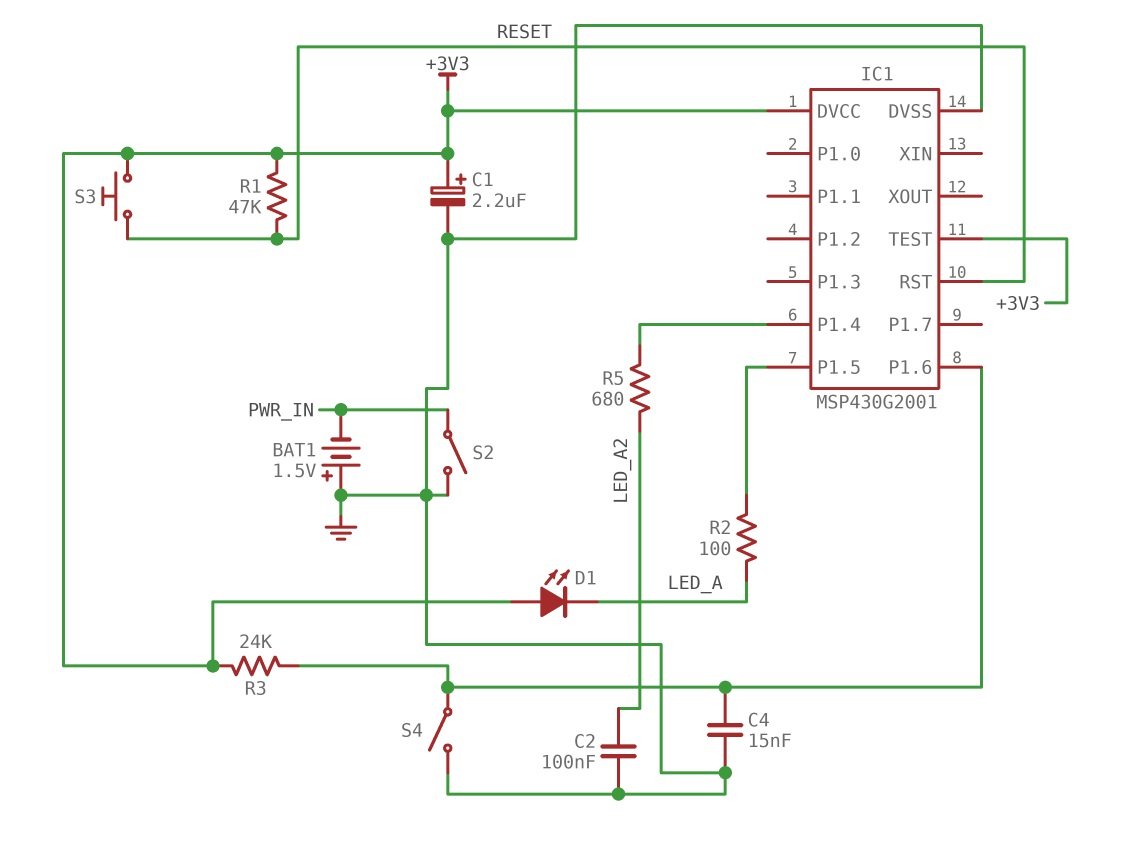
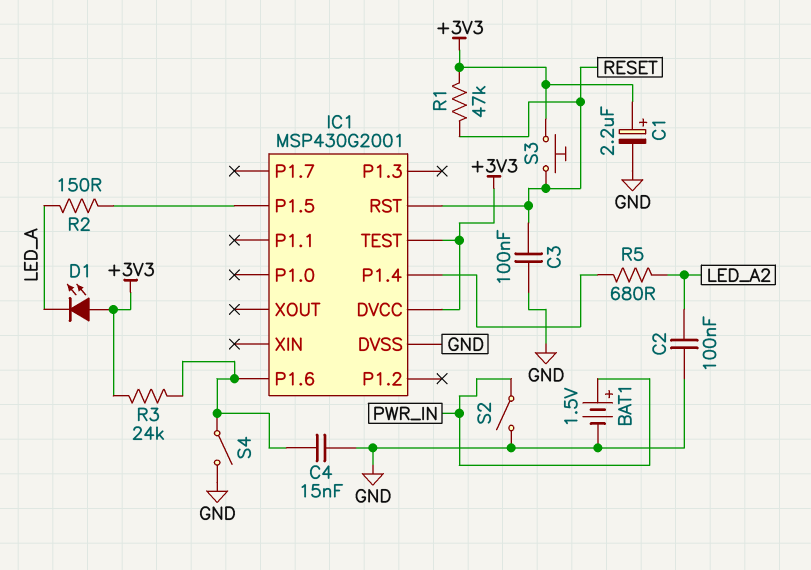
BAT1: 1.5V (plus GND, minus PWR_IN) -> 1.5V (plus PWR_IN, minus GND)
C3: none -> 100nF (GND, RESET)
R2: 100 (IC1/P1.5, LED_A) -> 150 (IC1/P1.5, LED_A)

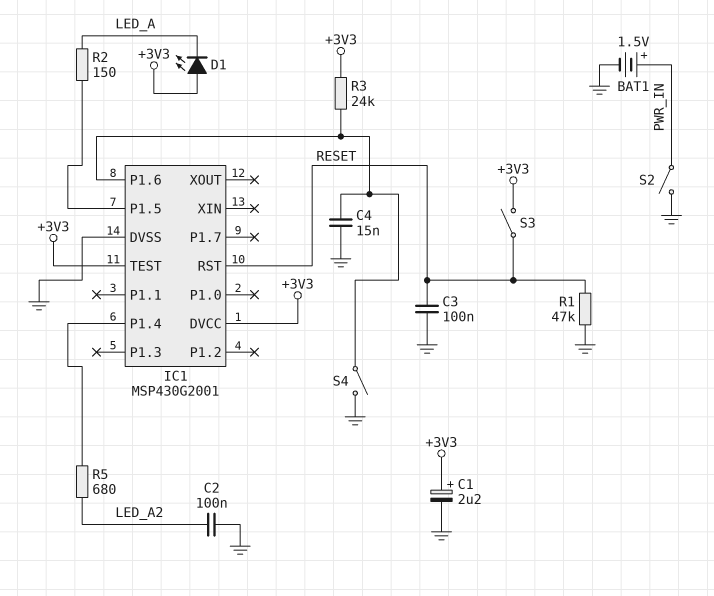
R1: 47k (+3V3, RESET) -> 47k (GND, RESET)
S3: button (+3V3, RESET) -> switch (+3V3, RESET)

